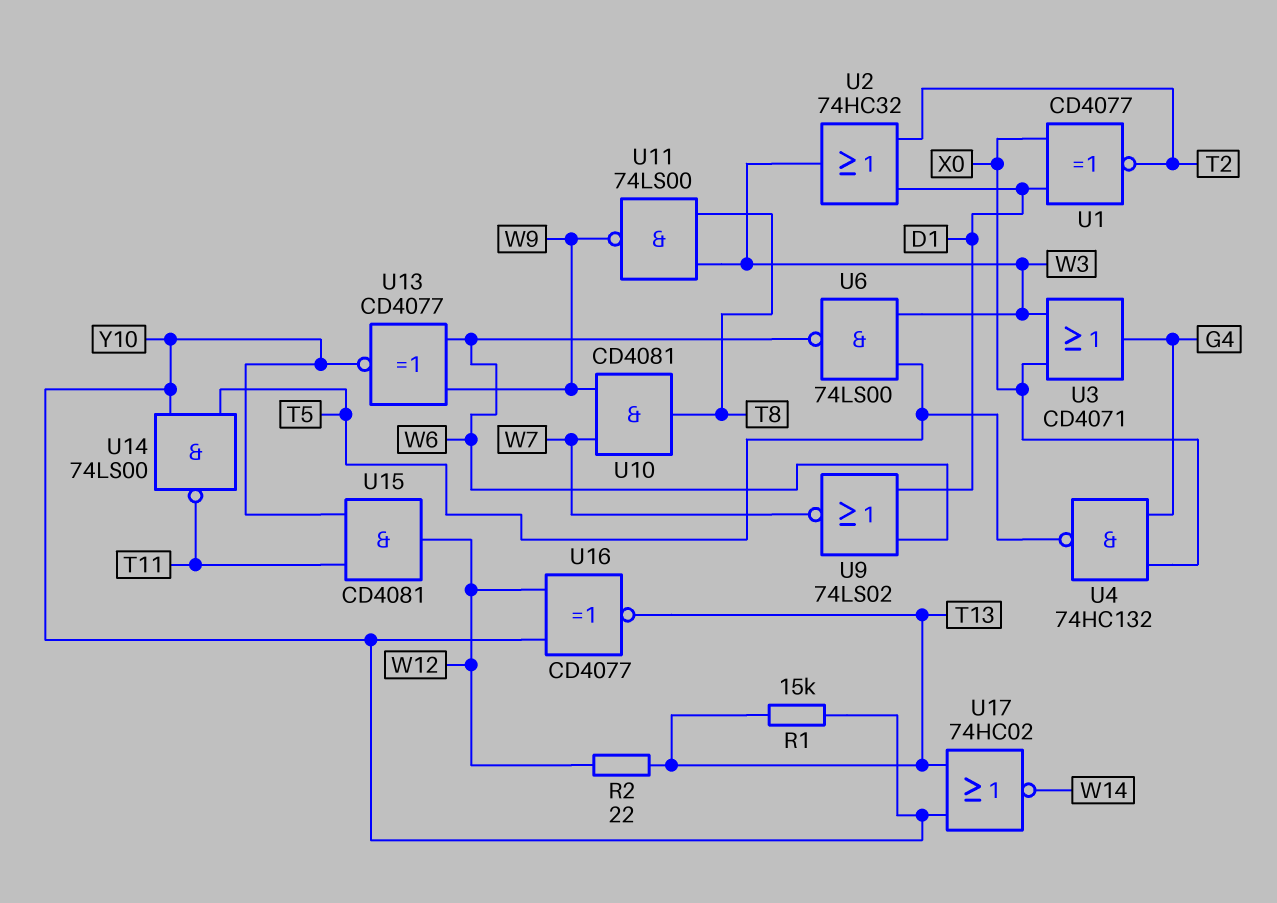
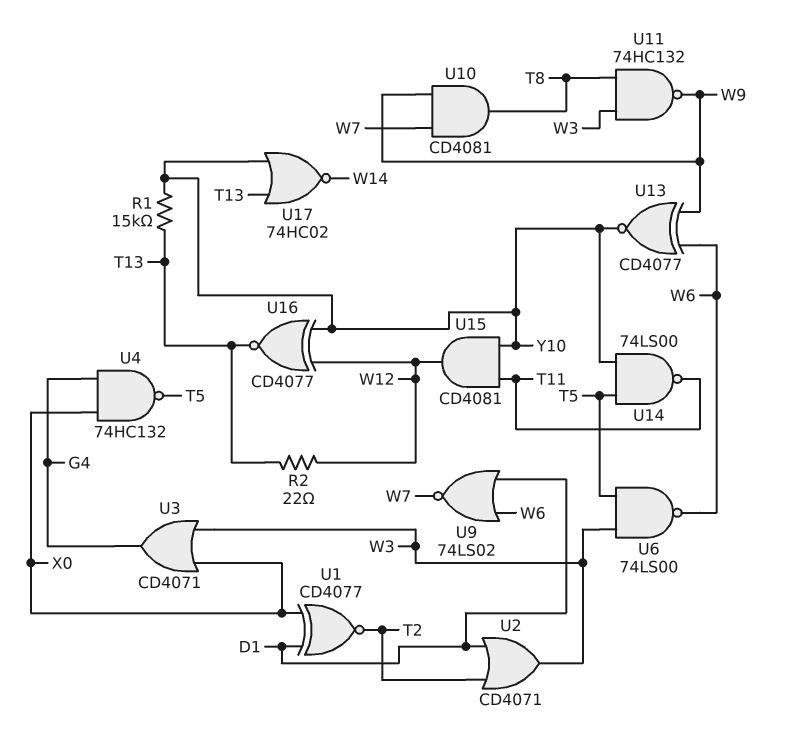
U2: OR 74HC32 (in D1, in T2, out W3) -> OR CD4071 (in D1, in T2, out W3)
U11: NAND 74LS00 (in T8, in W3, out W9) -> NAND 74HC132 (in T8, in W3, out W9)

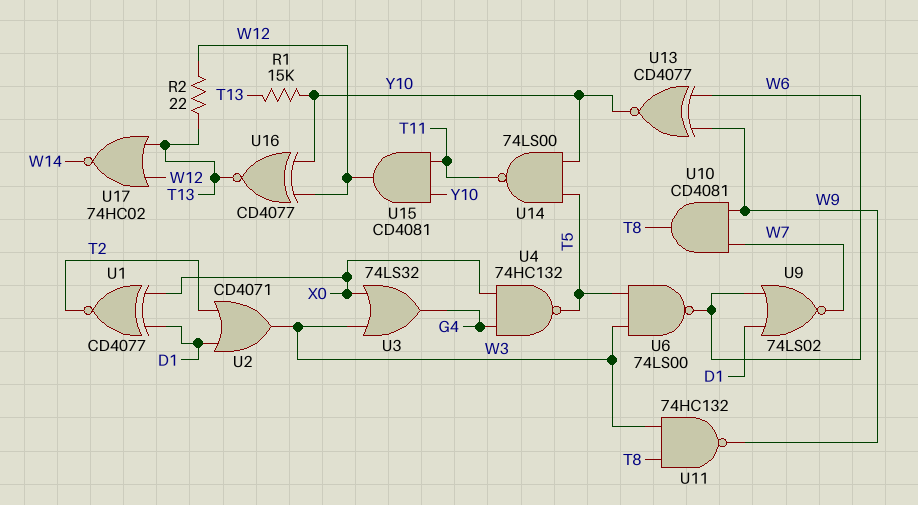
U3: OR CD4071 (in W3, in X0, out G4) -> OR 74LS32 (in W3, in X0, out G4)
U17: NOR 74HC02 (in T13, in Y10, out W14) -> NOR 74HC02 (in T13, in W12, out W14)

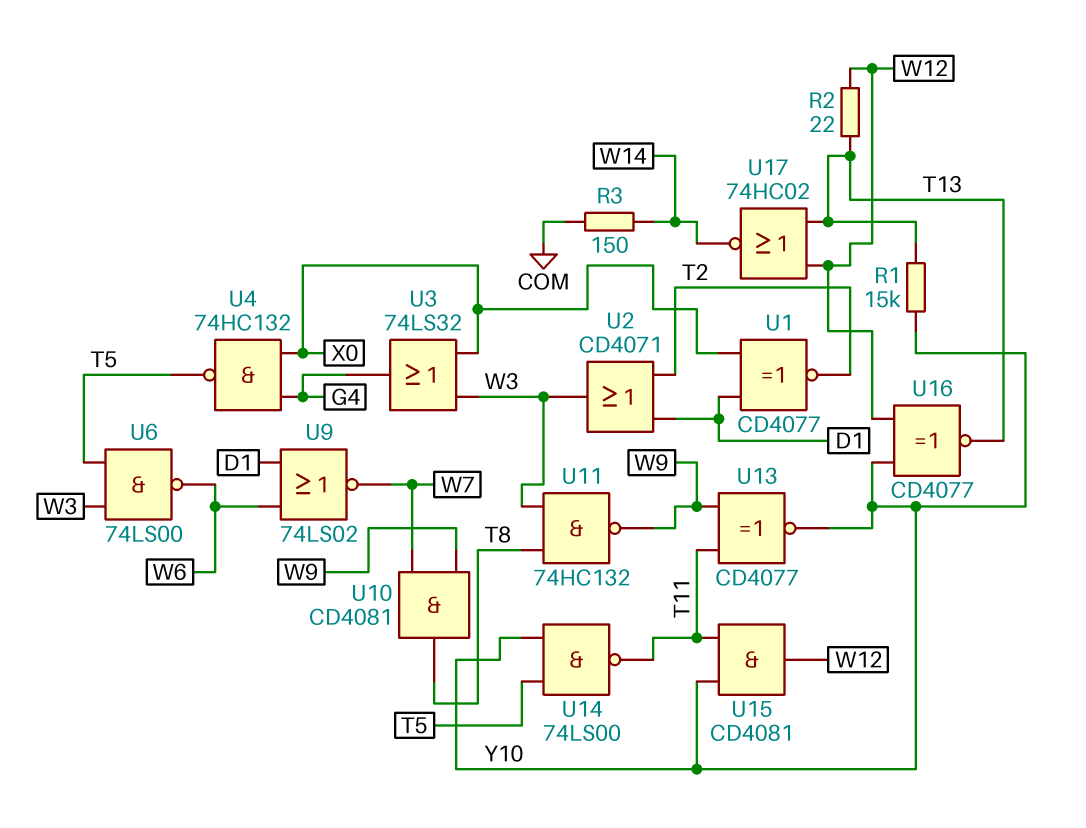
R3: none -> 150 (COM, W14)
U13: XNOR CD4077 (in W6, in W9, out Y10) -> XNOR CD4077 (in T11, in W9, out Y10)

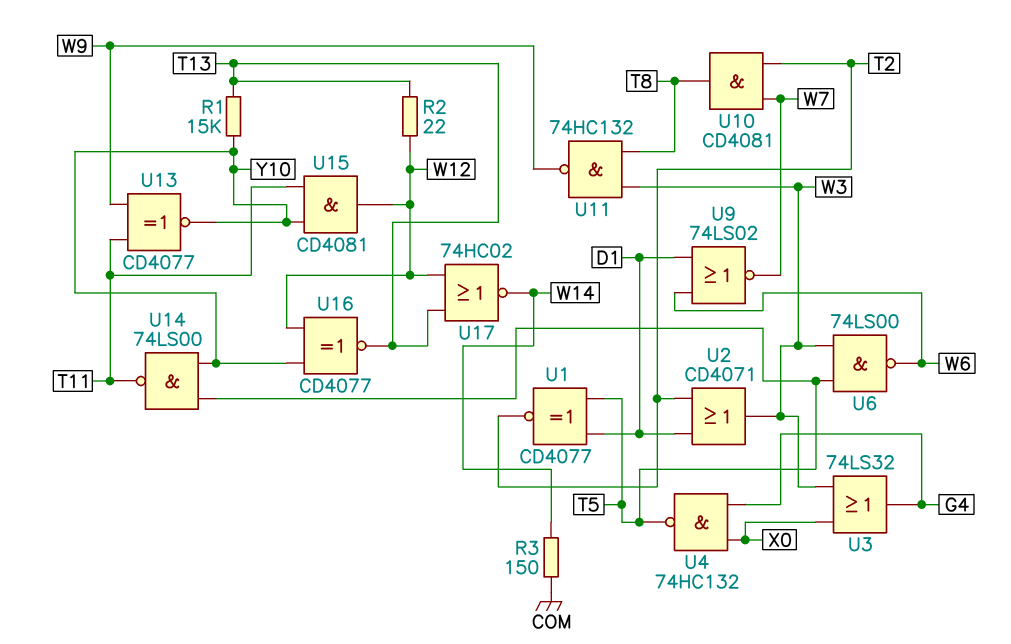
U1: XNOR CD4077 (in D1, in X0, out T2) -> XNOR CD4077 (in D1, in T5, out T2)
U10: AND CD4081 (in W7, in W9, out T8) -> AND CD4081 (in T2, in W7, out T8)

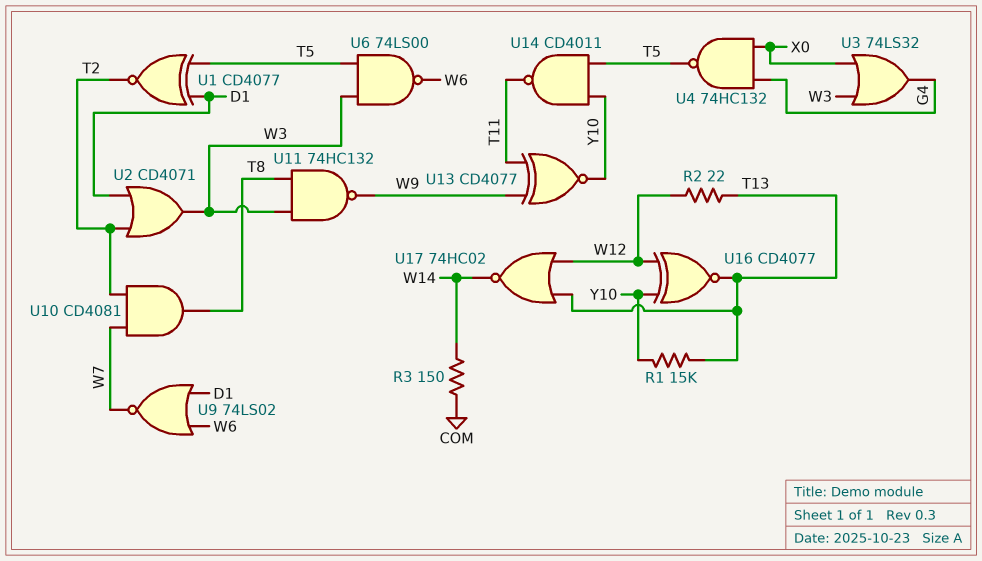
U14: NAND 74LS00 (in T5, in Y10, out T11) -> NAND CD4011 (in T5, in Y10, out T11)
U15: AND CD4081 (in T11, in Y10, out W12) -> none

